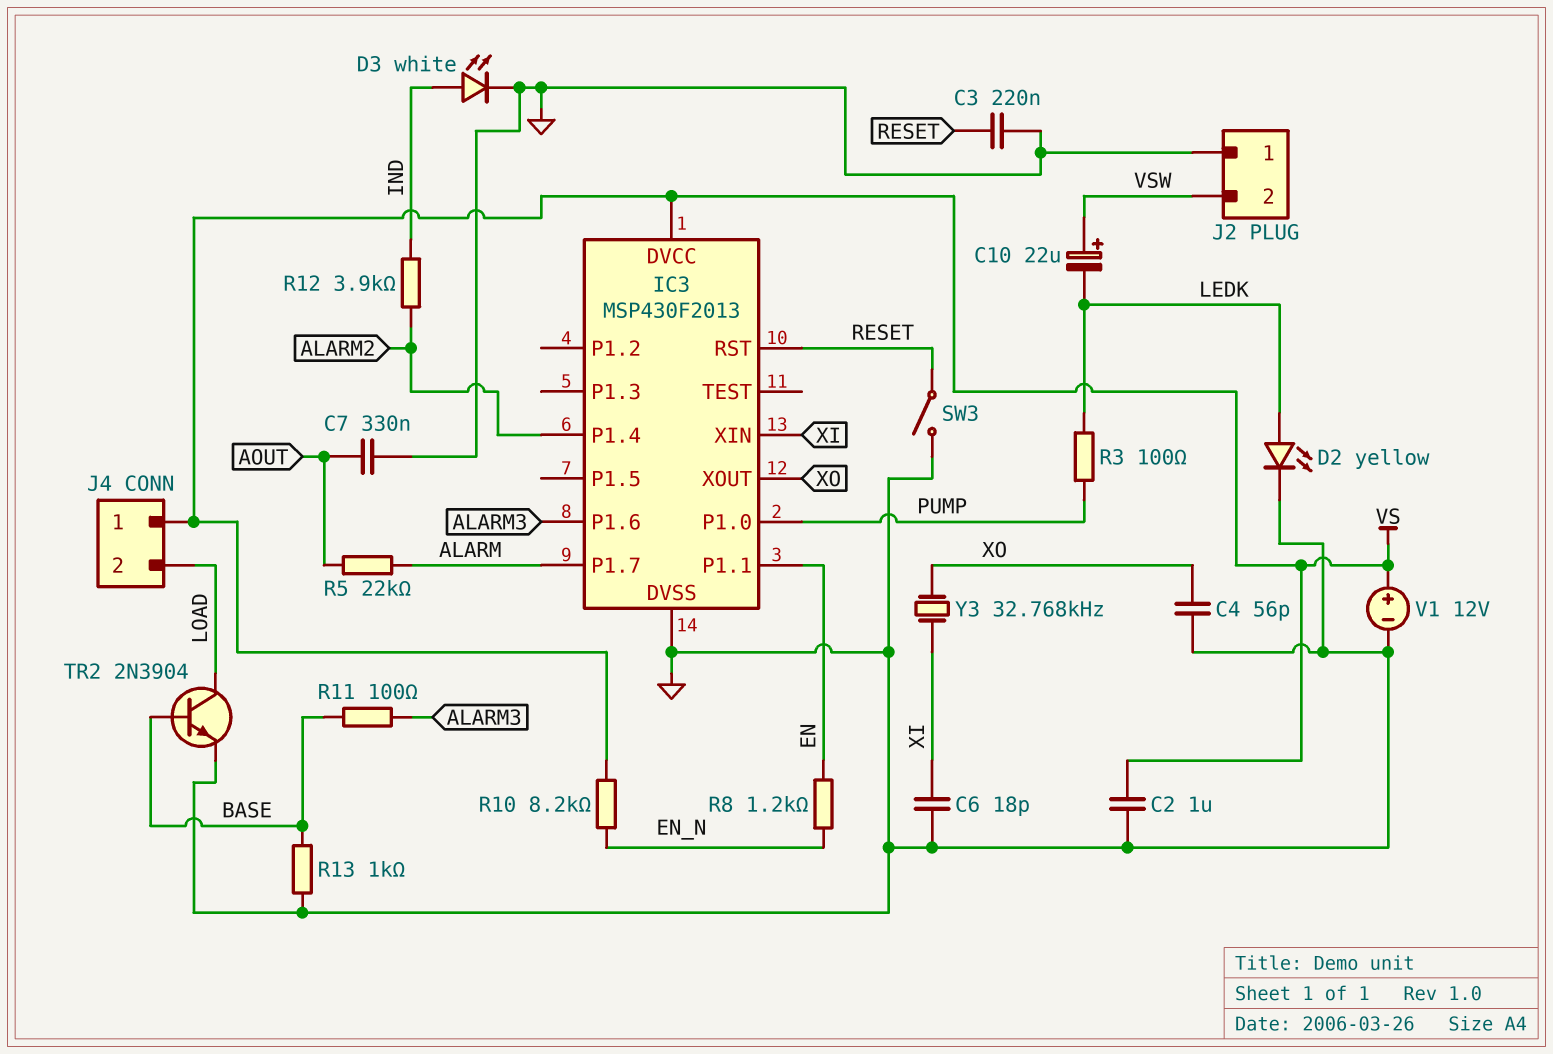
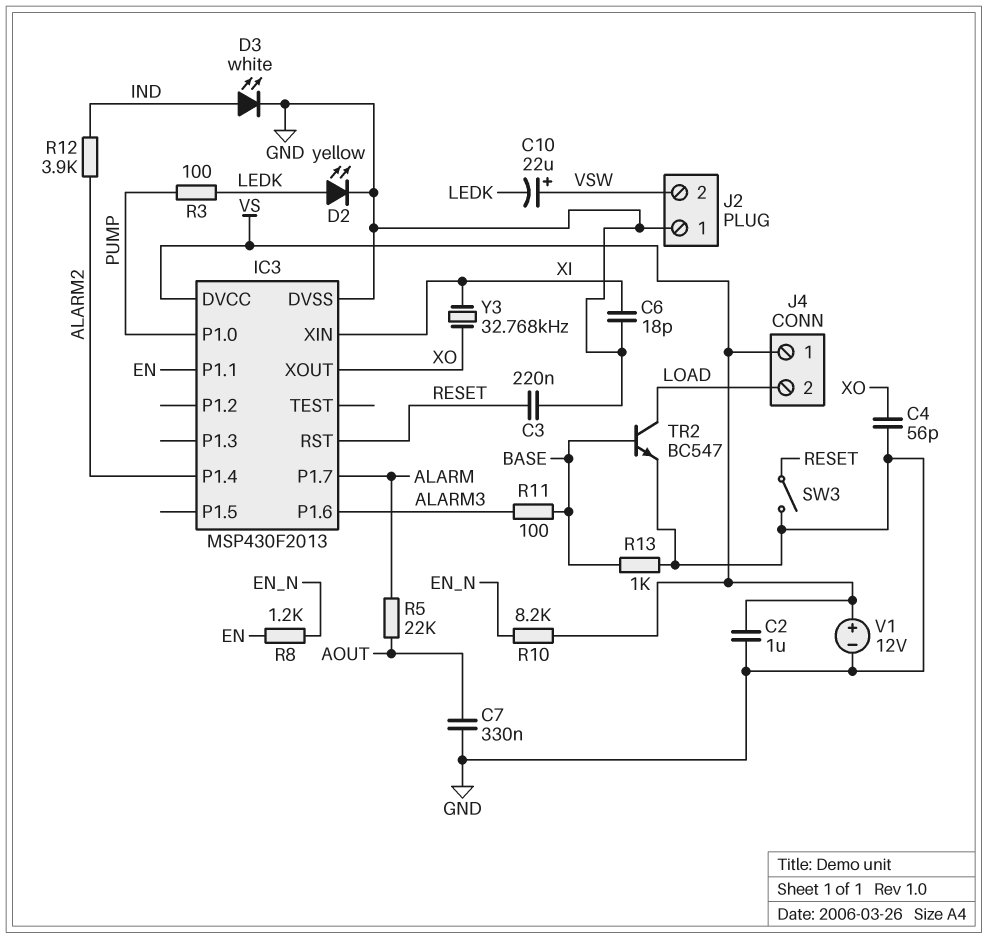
TR2: NPN 2N3904 (B BASE, C LOAD, E GND) -> NPN BC547 (B BASE, C LOAD, E GND)

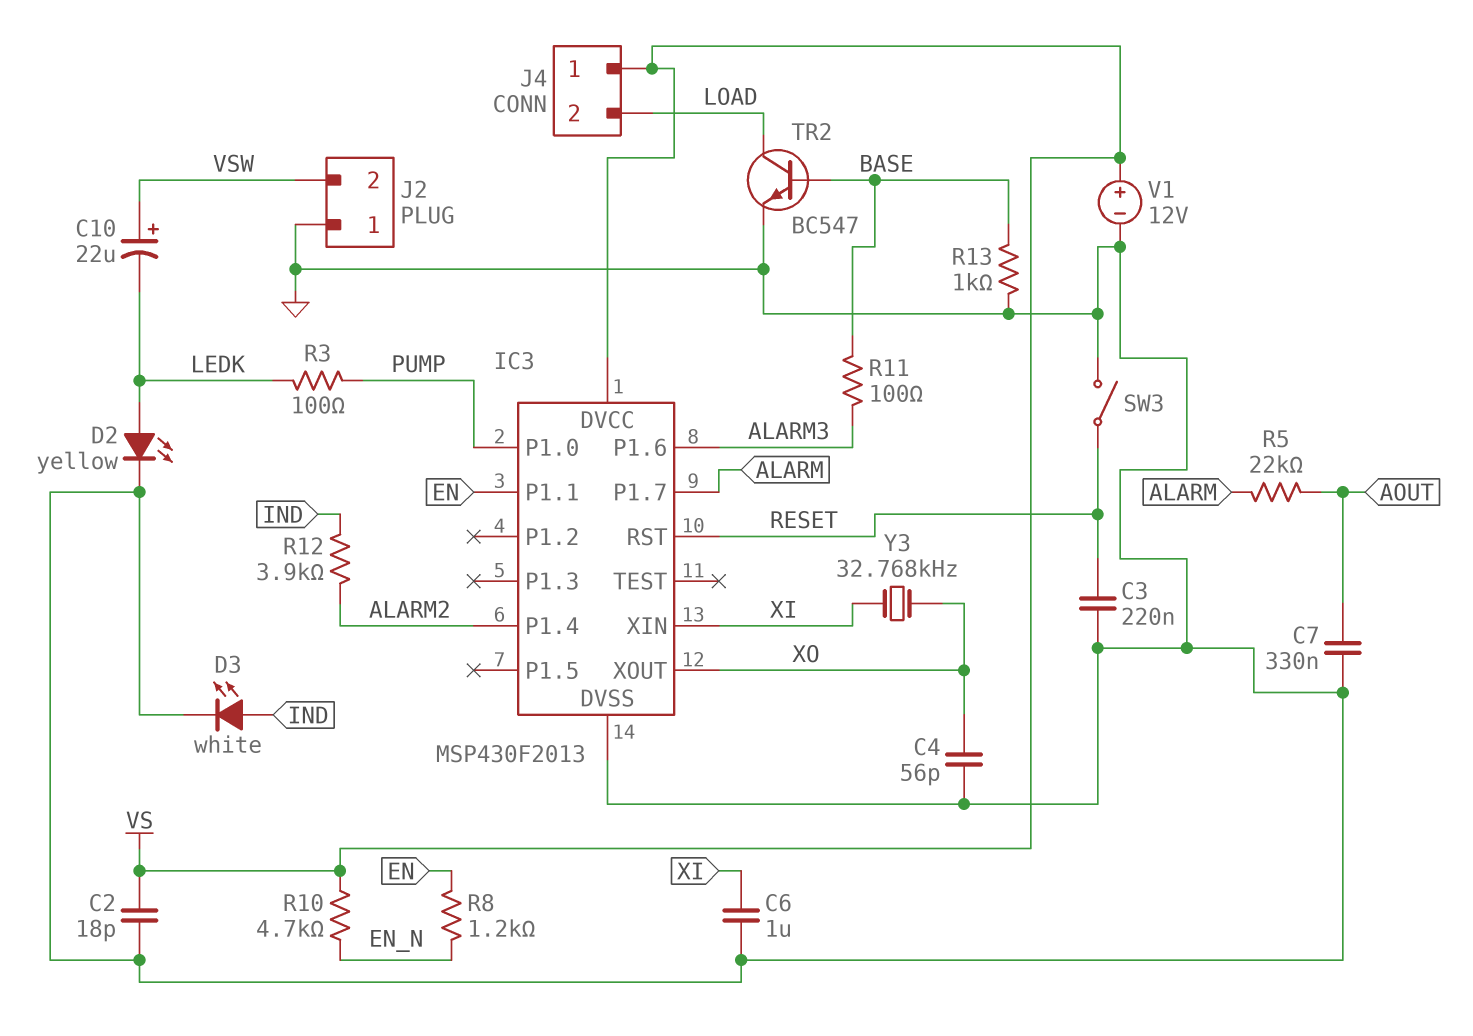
C2: 1uF (GND, VS) -> 18pF (GND, VS)
C6: 18pF (GND, XI) -> 1uF (GND, XI)
R10: 8.2k (EN_N, VS) -> 4.7k (EN_N, VS)

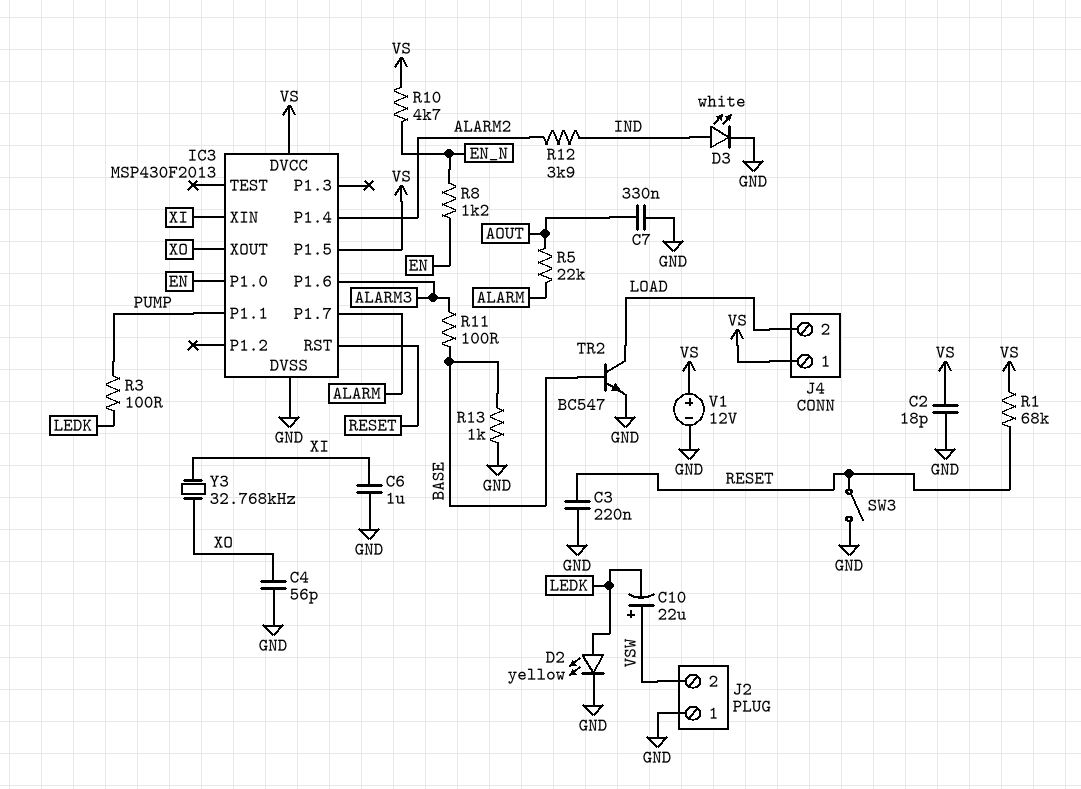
IC3 pin P1.0: PUMP -> EN
IC3 pin P1.1: EN -> PUMP
IC3 pin P1.5: none -> VS
R1: none -> 68k (RESET, VS)

